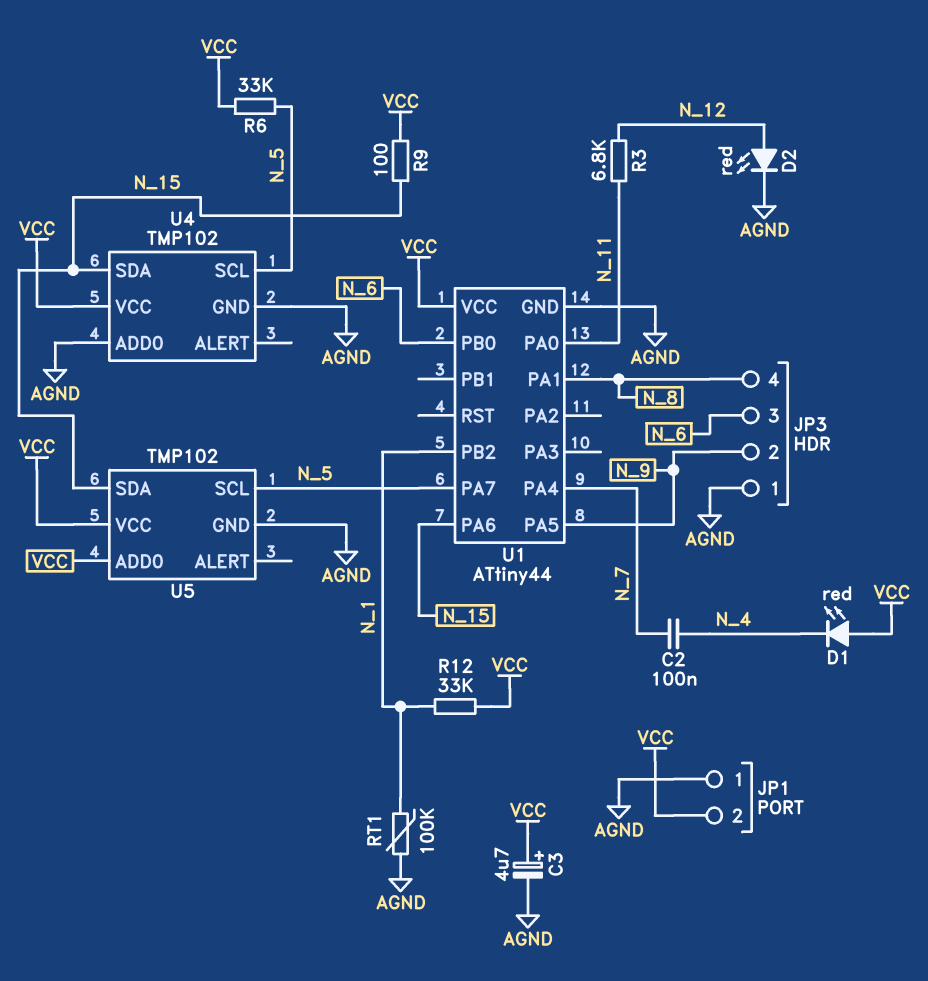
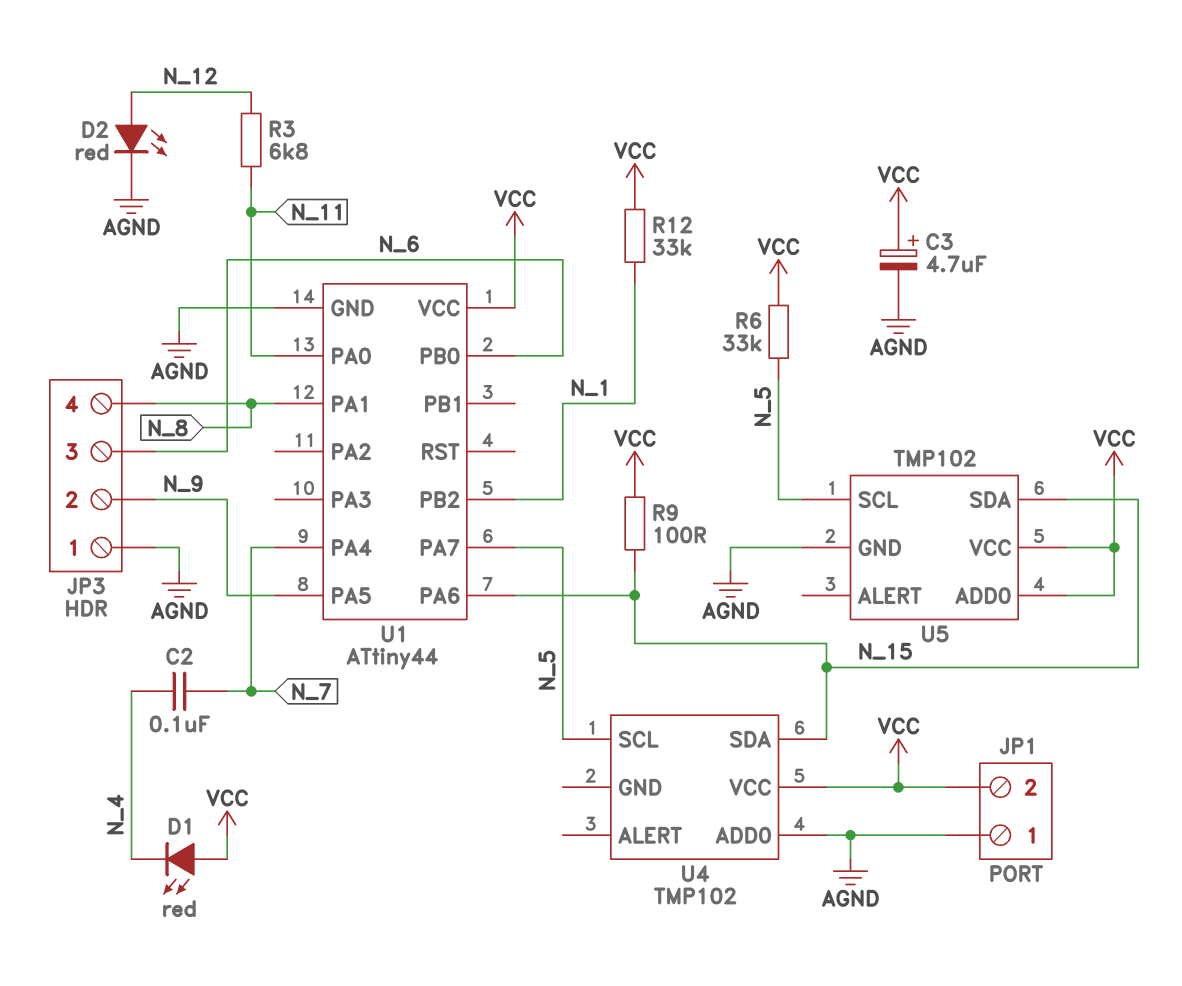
RT1: 100k (AGND, N_1) -> none
U4 pin GND: AGND -> none

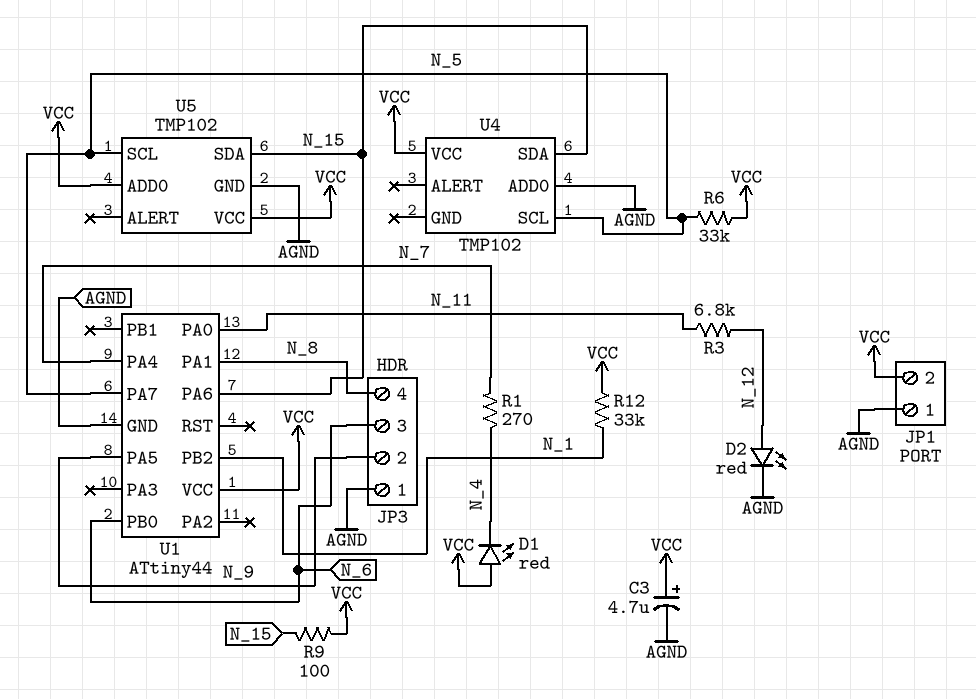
C2: 100nF (N_4, N_7) -> none
R1: none -> 270 (N_4, N_7)

